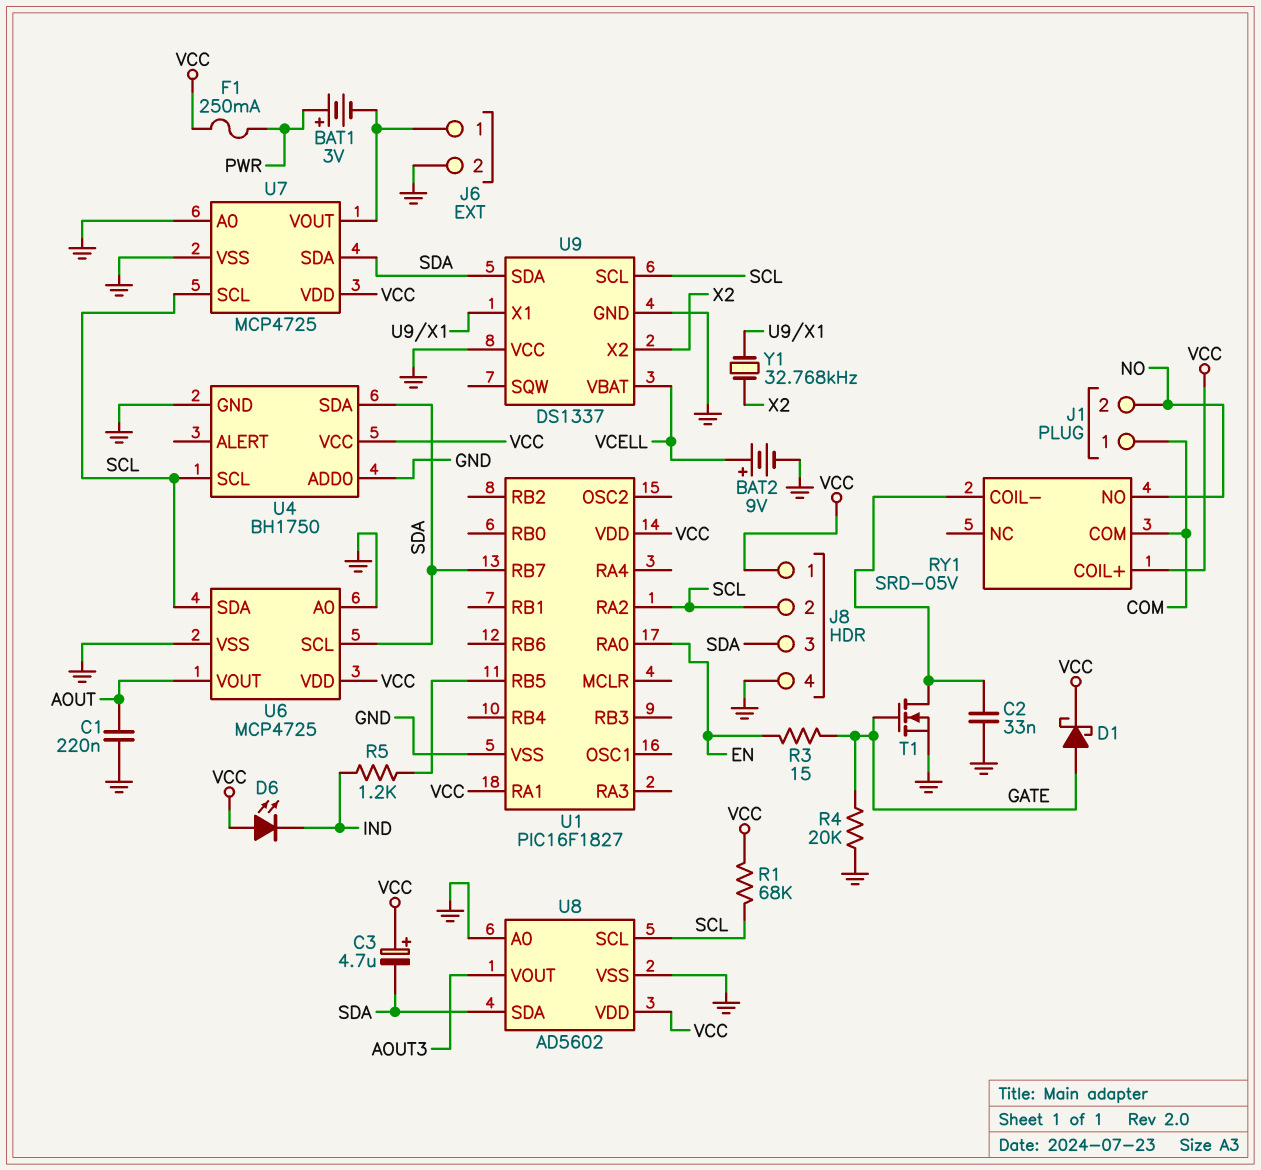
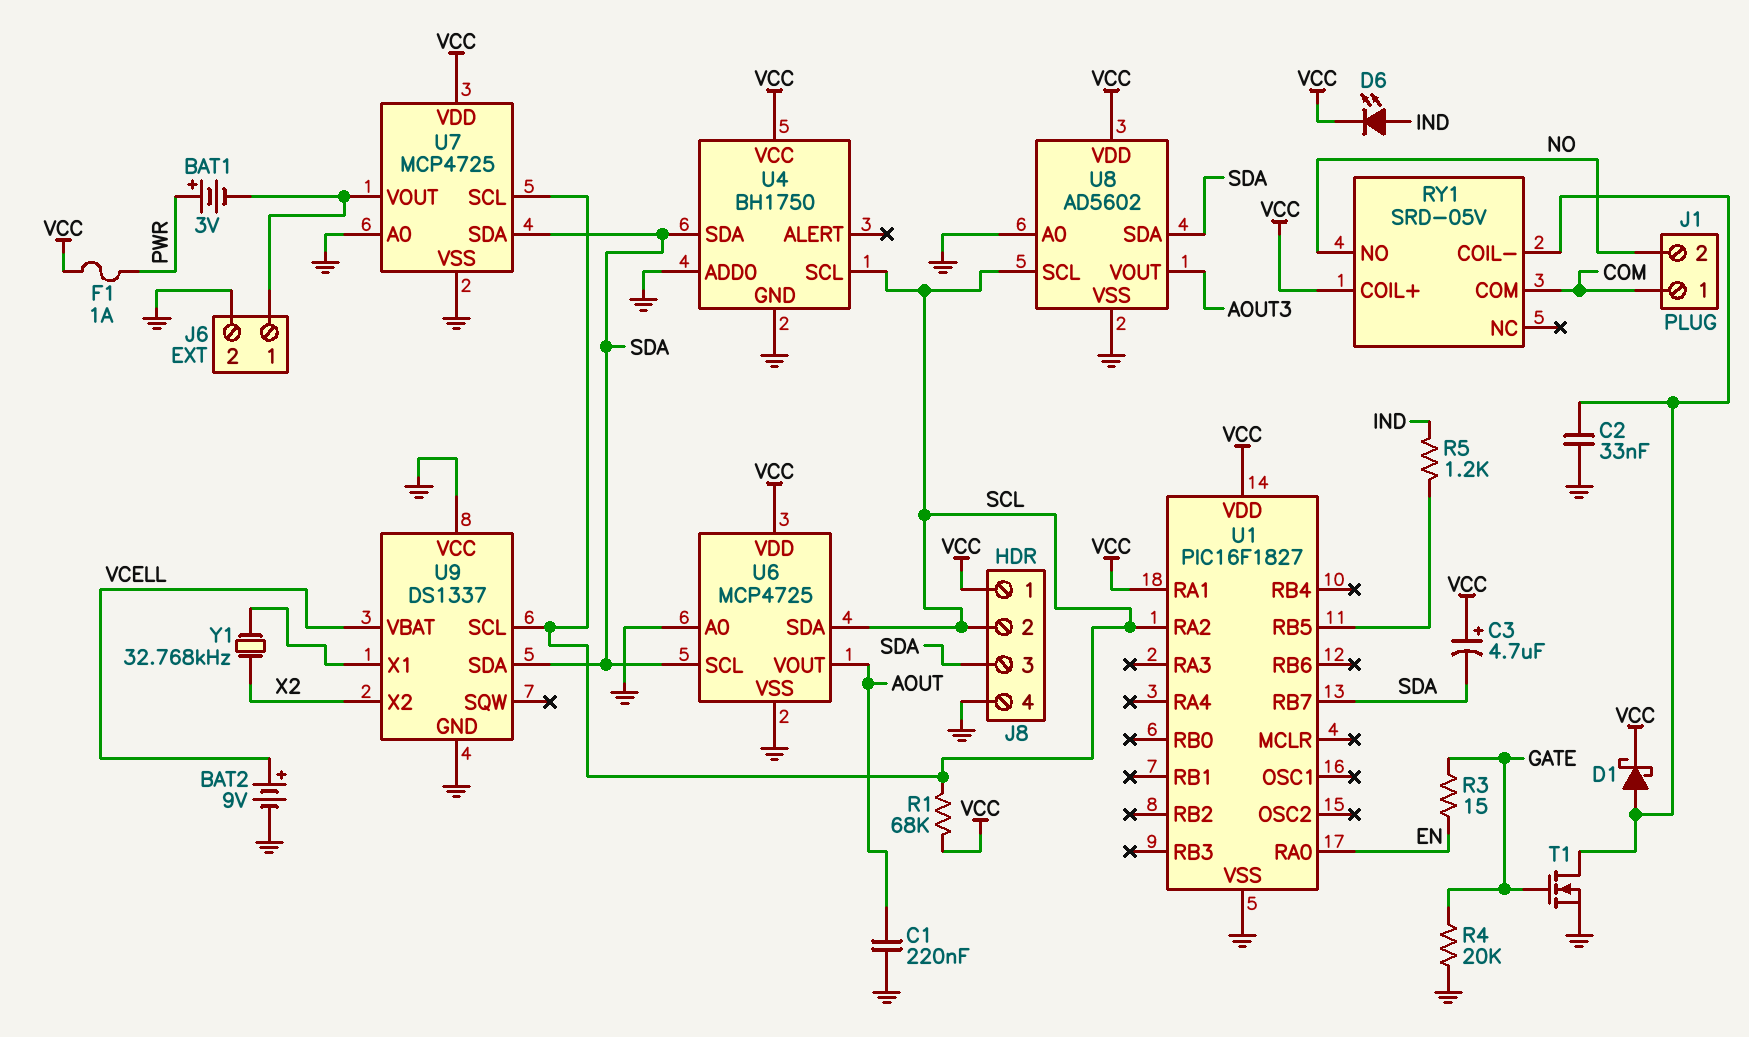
D1: schottky (A GATE, K VCC) -> schottky (A RY1/COIL-, K VCC)
D6: LED (A VCC, K IND) -> LED (A IND, K VCC)
F1: 250mA (PWR, VCC) -> 1A (PWR, VCC)

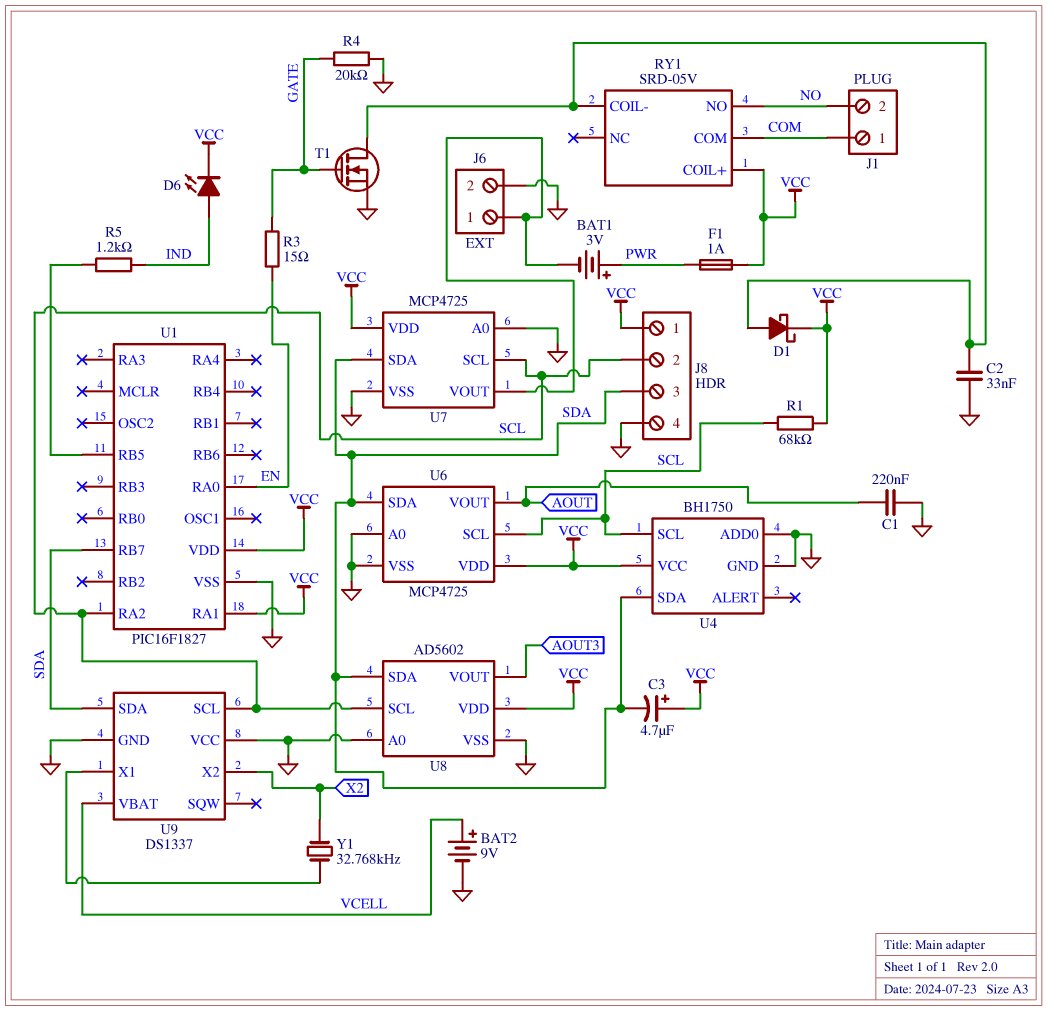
U6 pin SCL: SDA -> SCL
U6 pin SDA: SCL -> SDA

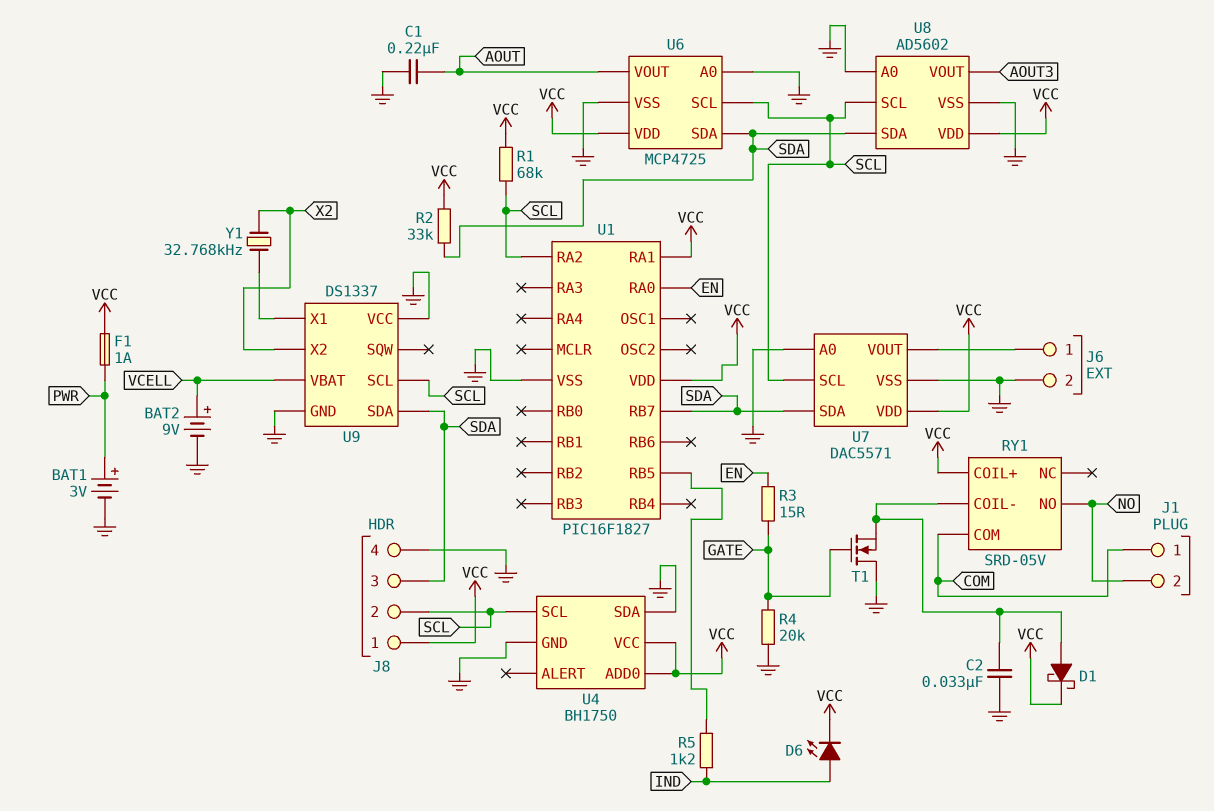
BAT1: 3V (plus PWR, minus J6/1) -> 3V (plus PWR, minus GND)
C3: 4.7uF (plus VCC, minus SDA) -> none
R2: none -> 33k (SDA, VCC)
T1: NMOS (G GATE, D RY1/COIL-, S GND) -> NMOS (G GATE, D GND, S RY1/COIL-)
U4 pin ADD0: GND -> VCC
U4 pin SDA: SDA -> GND
U7: MCP4725 -> DAC5571

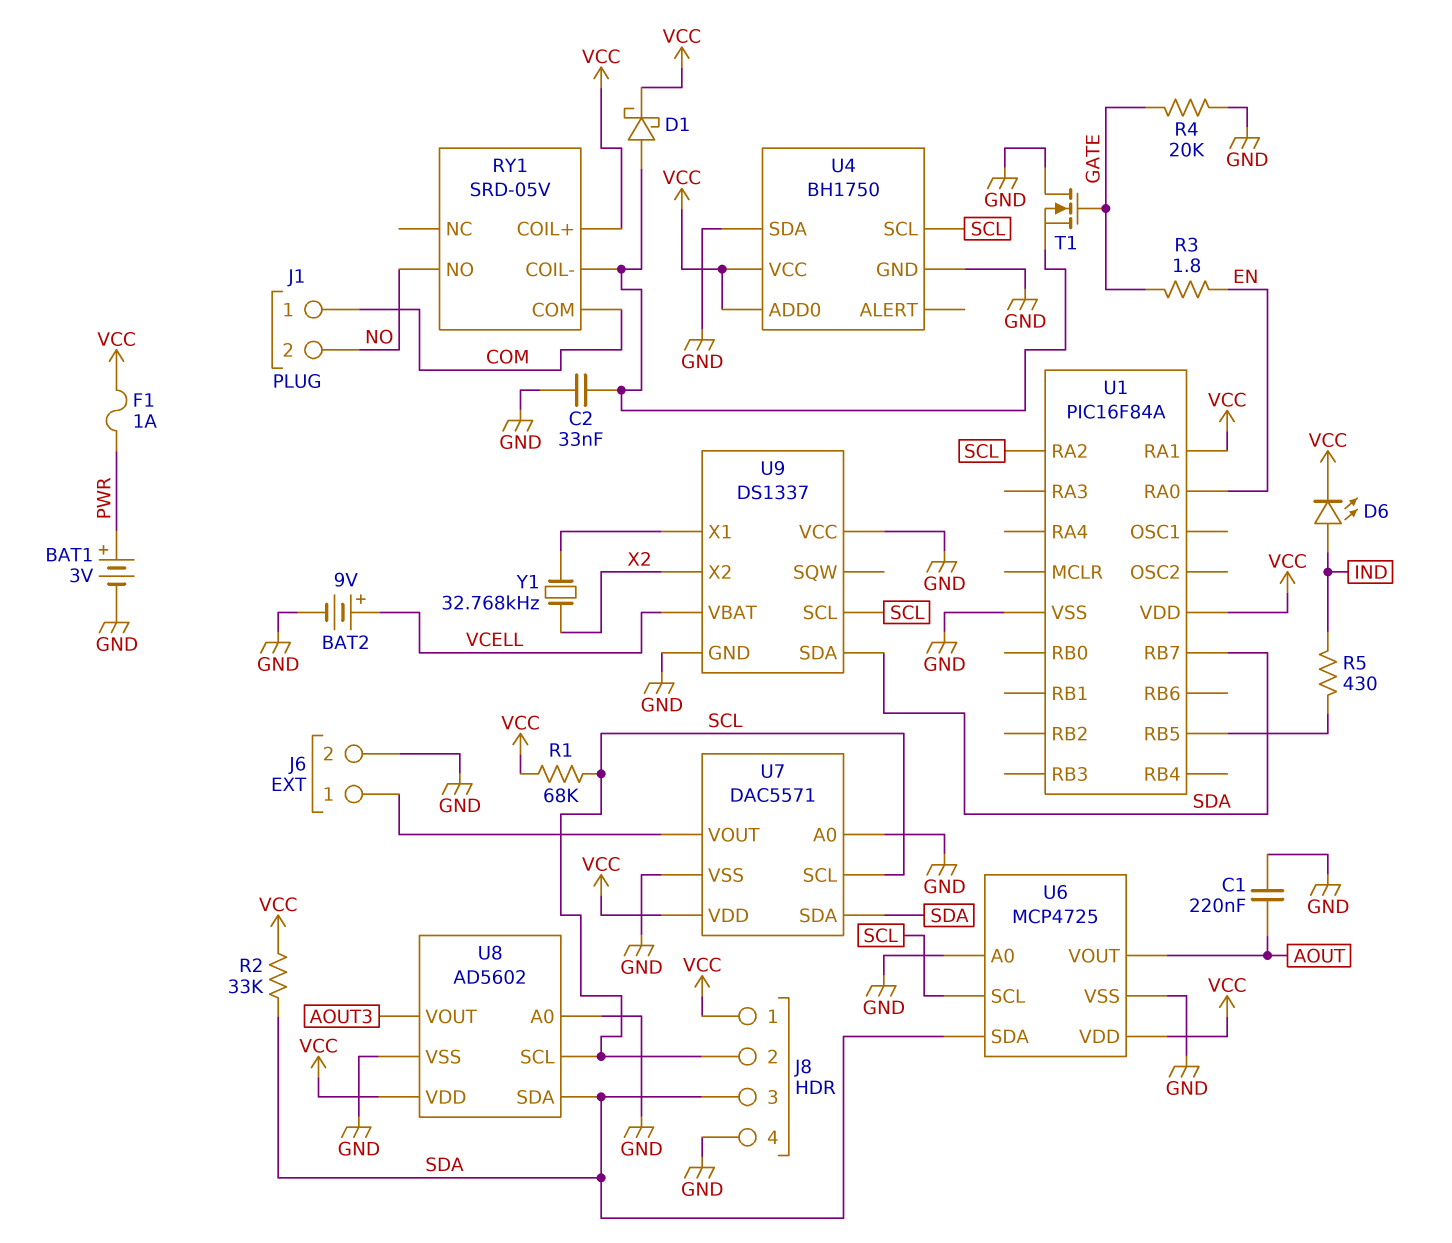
R3: 15 (EN, GATE) -> 1.8 (EN, GATE)
R5: 1.2k (IND, U1/RB5) -> 430 (IND, U1/RB5)
U1: PIC16F1827 -> PIC16F84A

